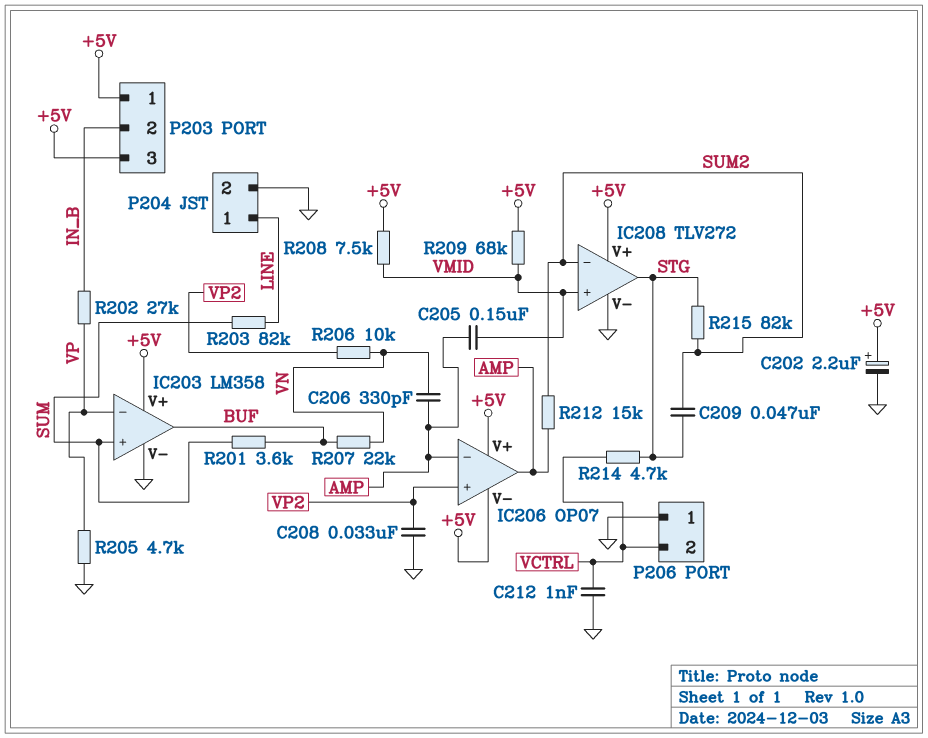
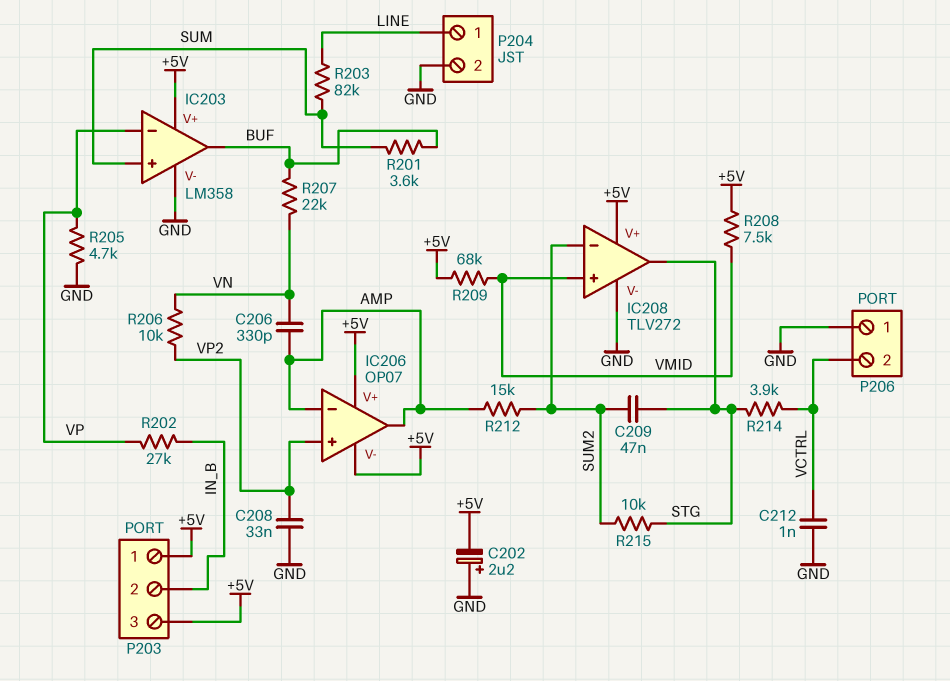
C202: 2.2uF (plus +5V, minus GND) -> 2.2uF (plus GND, minus +5V)
C205: 150nF (AMP, VMID) -> none
R214: 4.7k (STG, VCTRL) -> 3.9k (STG, VCTRL)
R215: 82k (STG, SUM2) -> 10k (STG, SUM2)

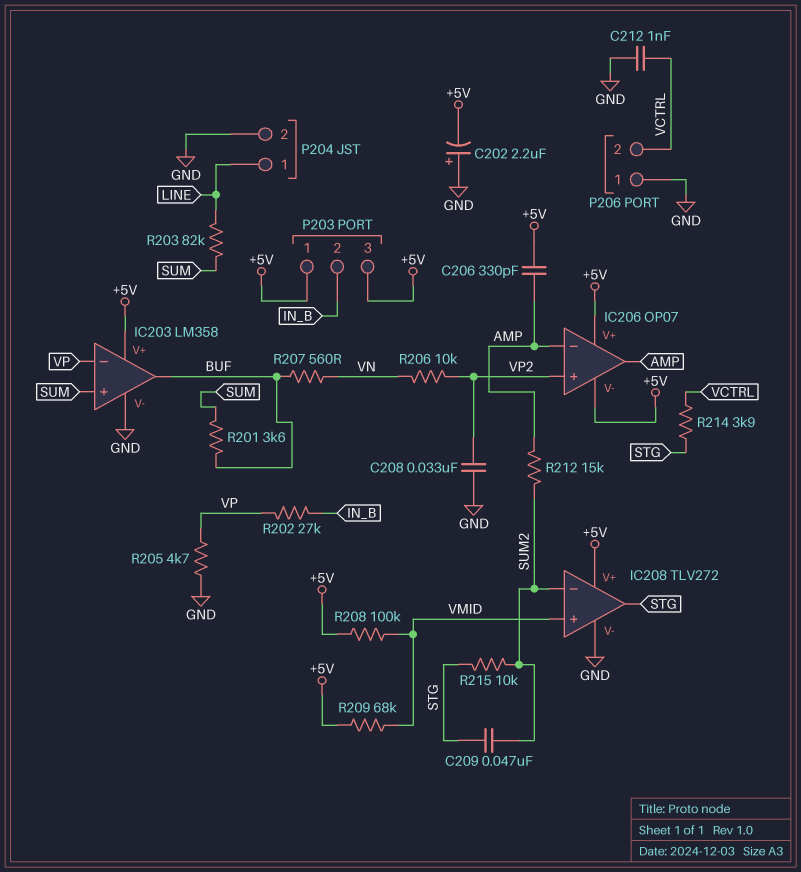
C206: 330pF (AMP, VN) -> 330pF (+5V, AMP)
R207: 22k (BUF, VN) -> 560 (BUF, VN)
R208: 7.5k (+5V, VMID) -> 100k (+5V, VMID)

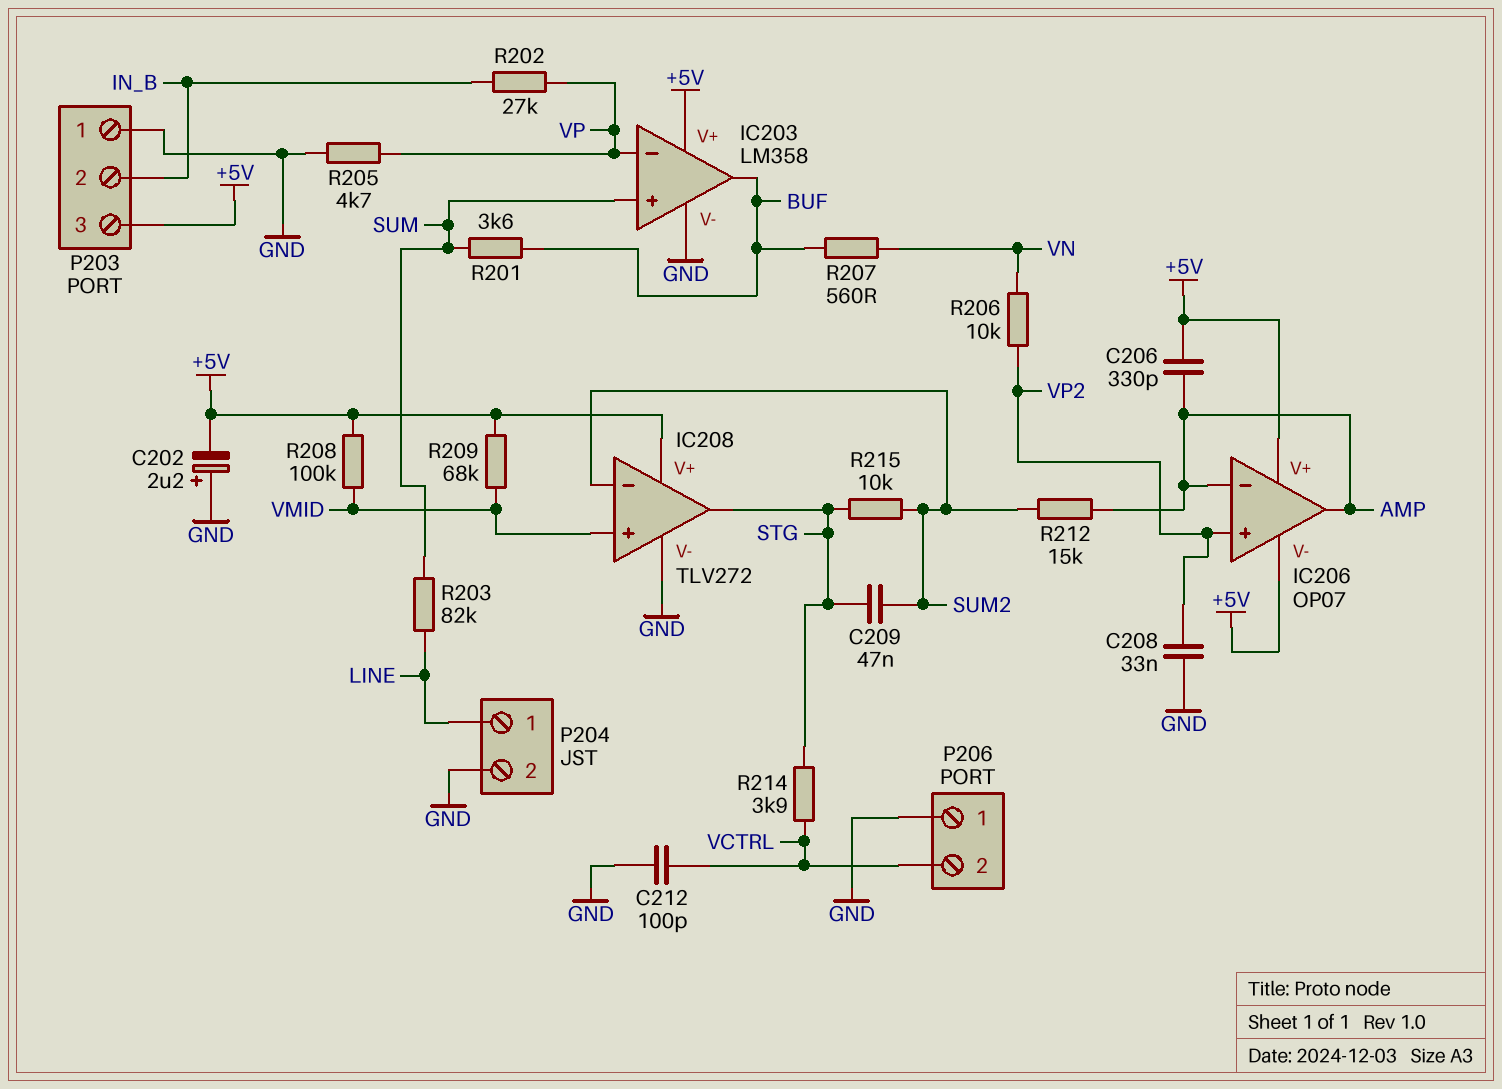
C212: 1nF (GND, VCTRL) -> 100pF (GND, VCTRL)
P203 pin 1: +5V -> GND

